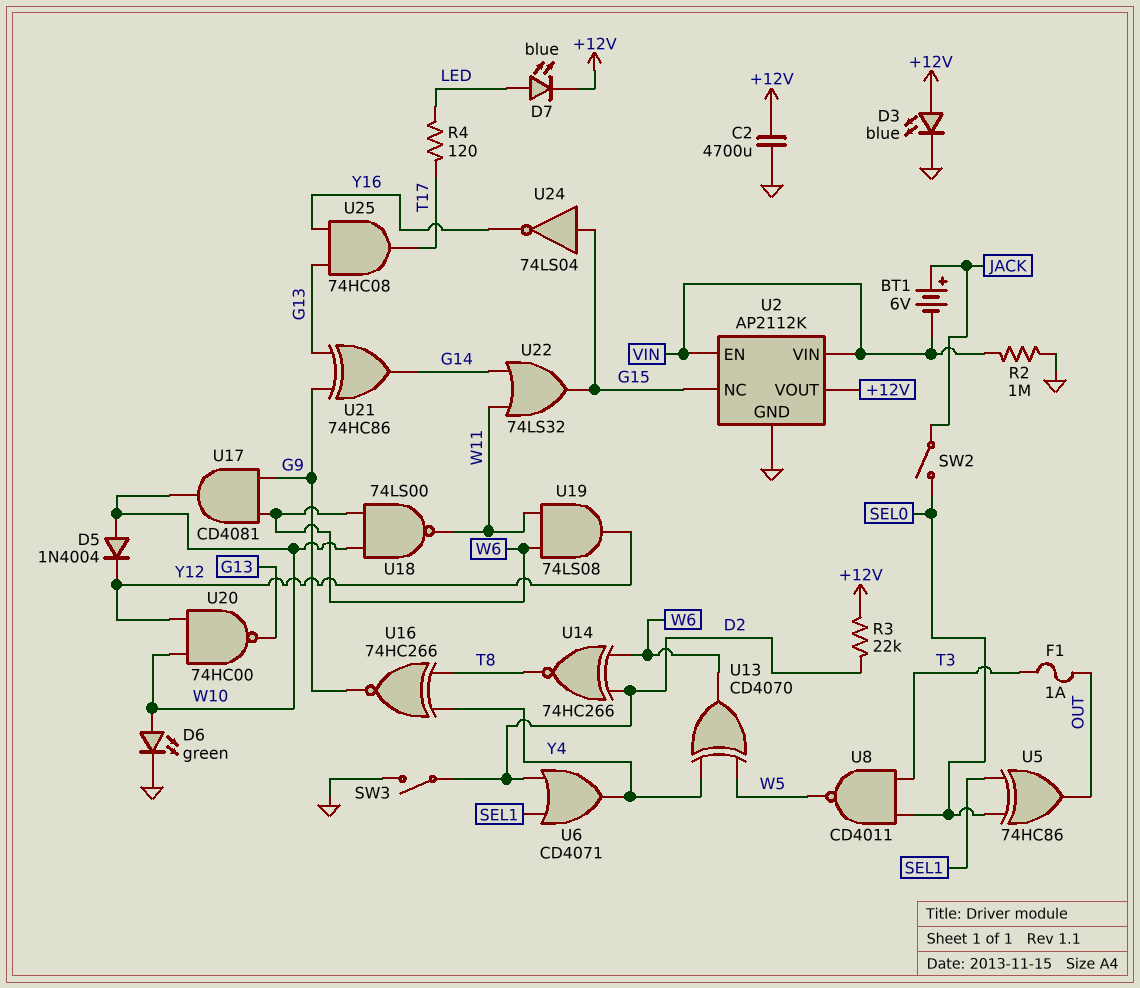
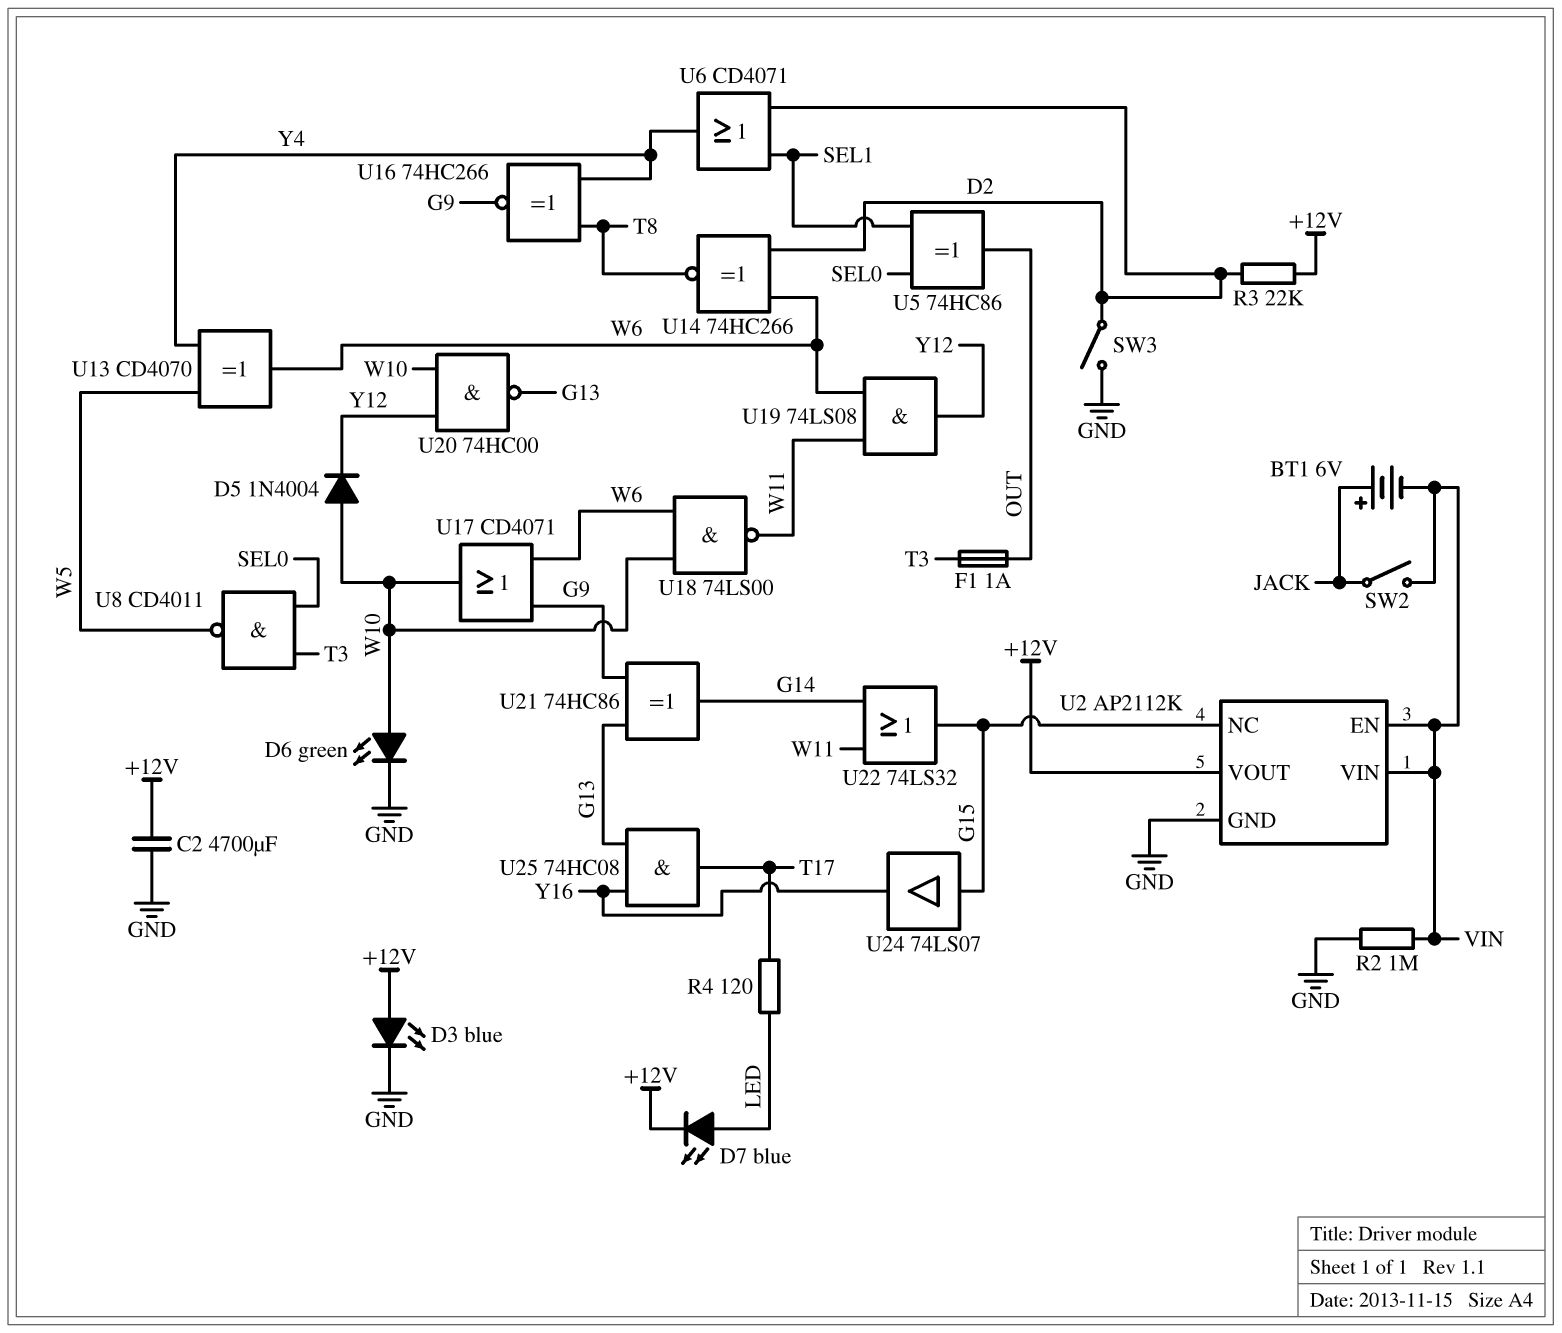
SW2: switch (JACK, SEL0) -> switch (JACK, VIN)
U17: AND CD4081 (in G9, in W6, out W10) -> OR CD4071 (in G9, in W6, out W10)
U24: NOT 74LS04 (in G15, out Y16) -> buffer 74LS07 (in G15, out Y16)

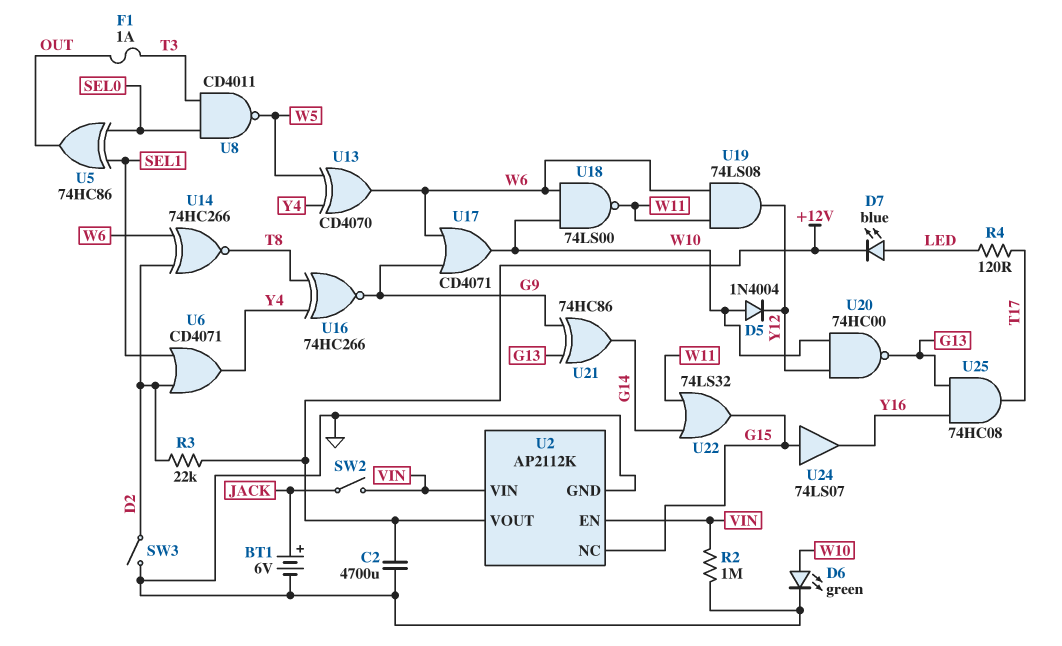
BT1: 6V (plus JACK, minus VIN) -> 6V (plus JACK, minus GND)
D3: LED blue (A +12V, K GND) -> none

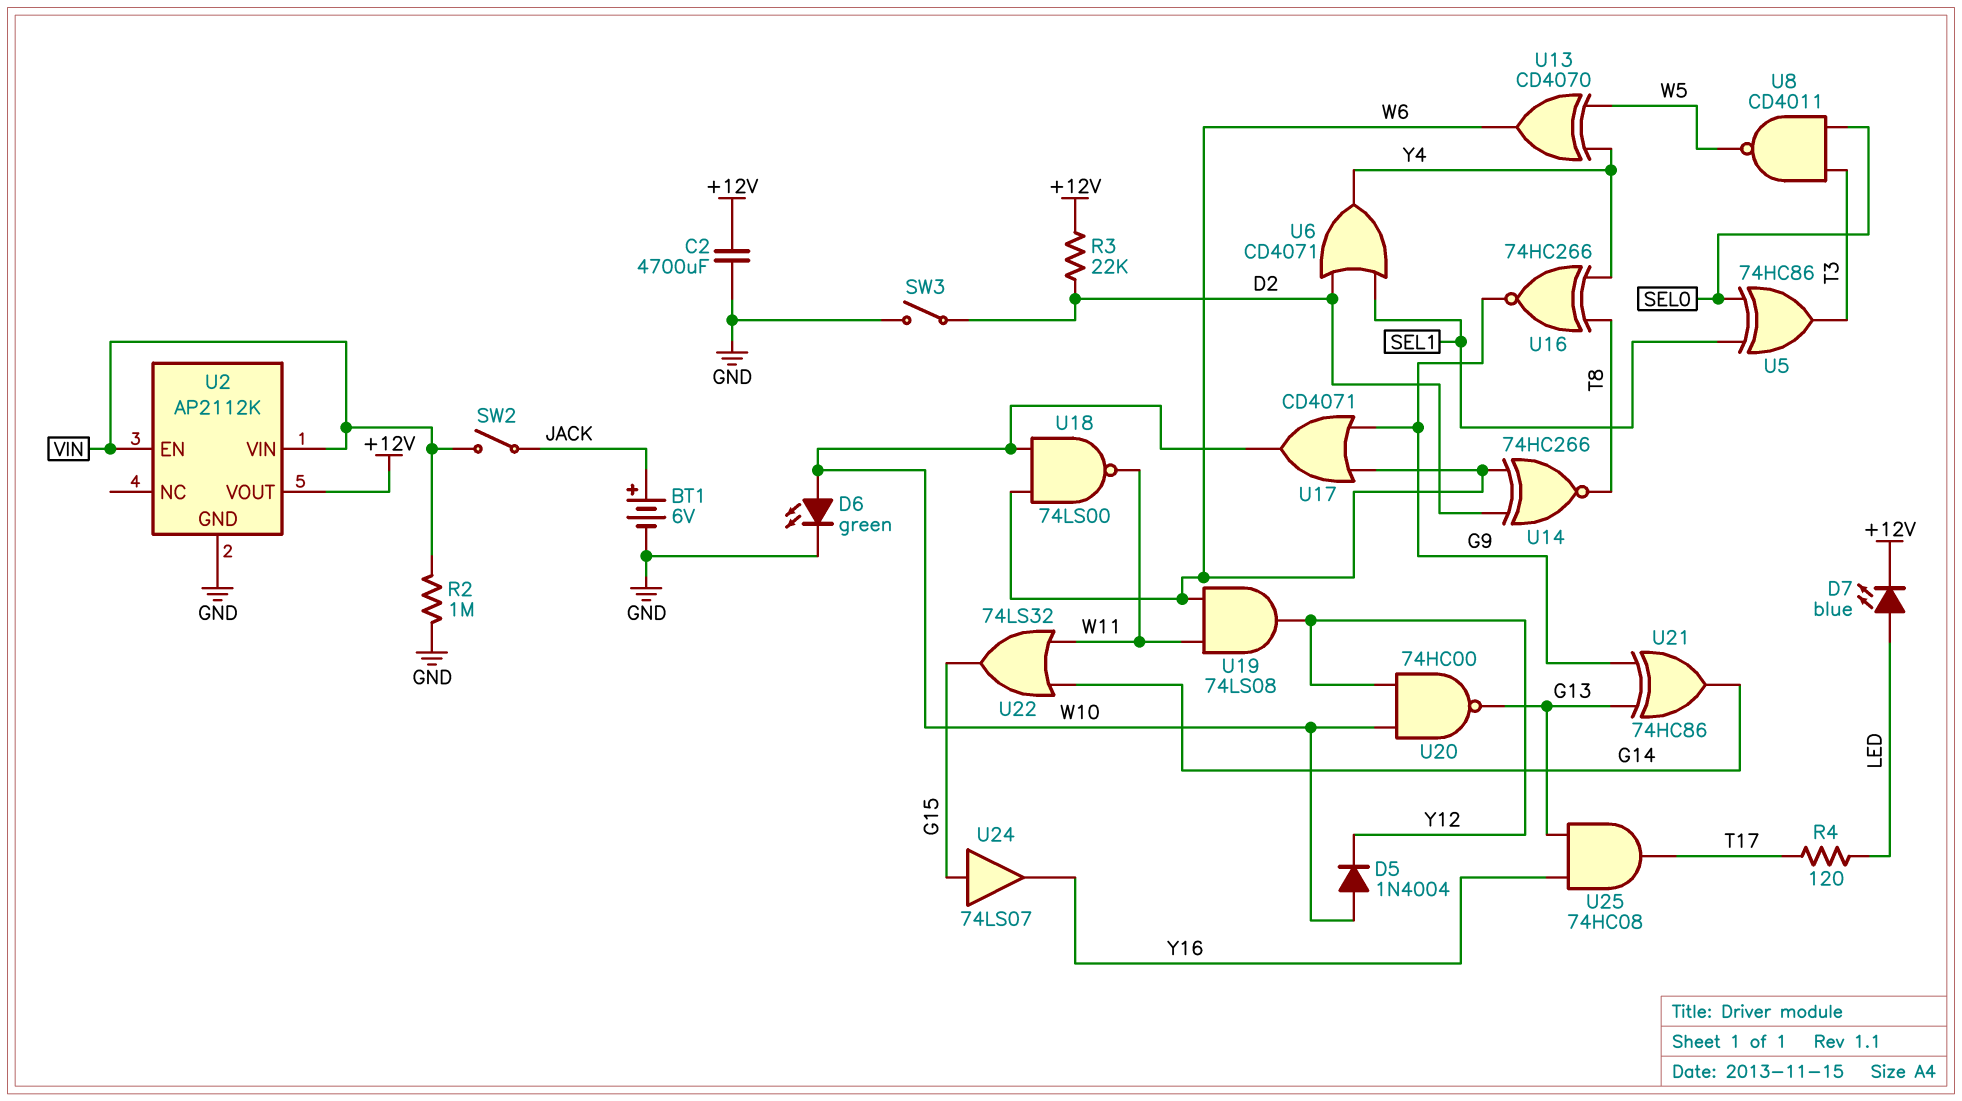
F1: 1A (OUT, T3) -> none
U2 pin NC: G15 -> none
U5: XOR 74HC86 (in SEL0, in SEL1, out OUT) -> XOR 74HC86 (in SEL0, in SEL1, out T3)

